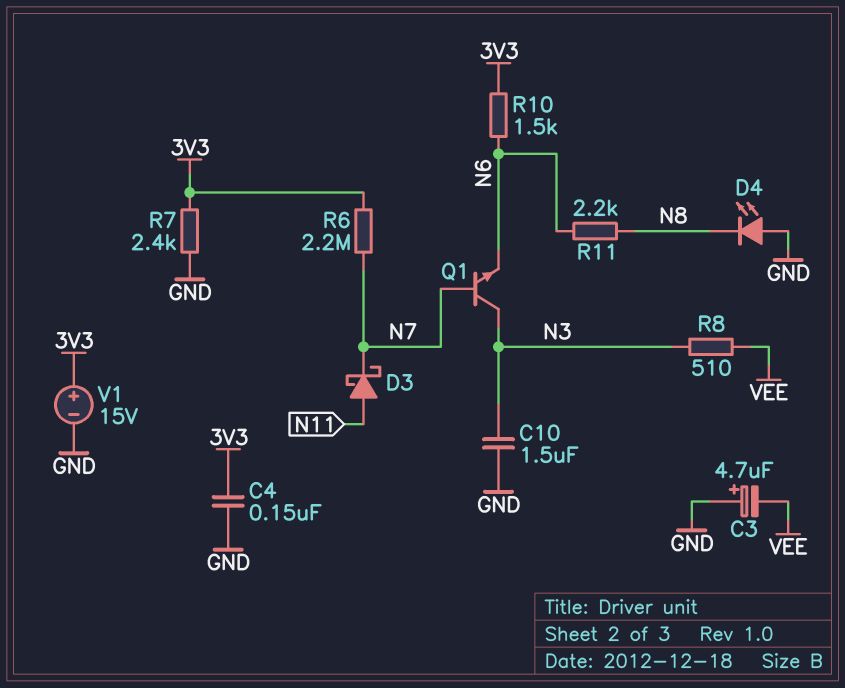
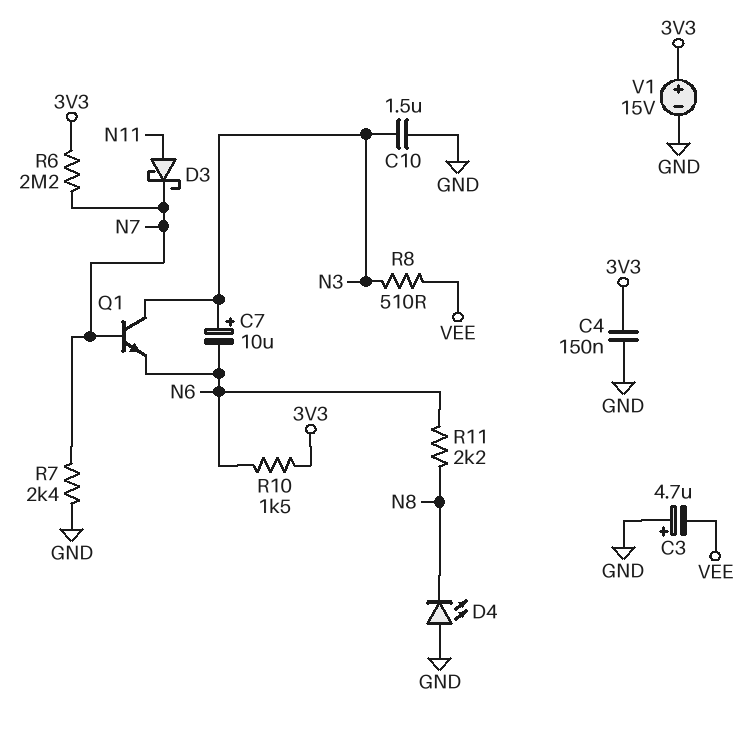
C7: none -> 10uF (plus N3, minus N6)
R7: 2.4k (3V3, GND) -> 2.4k (GND, N7)

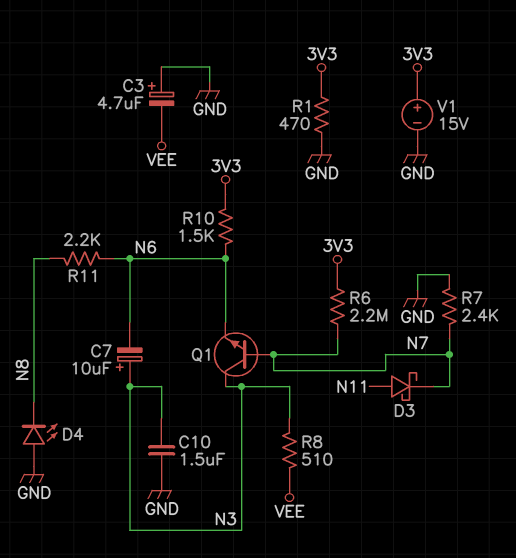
C4: 150nF (3V3, GND) -> none
R1: none -> 470 (3V3, GND)

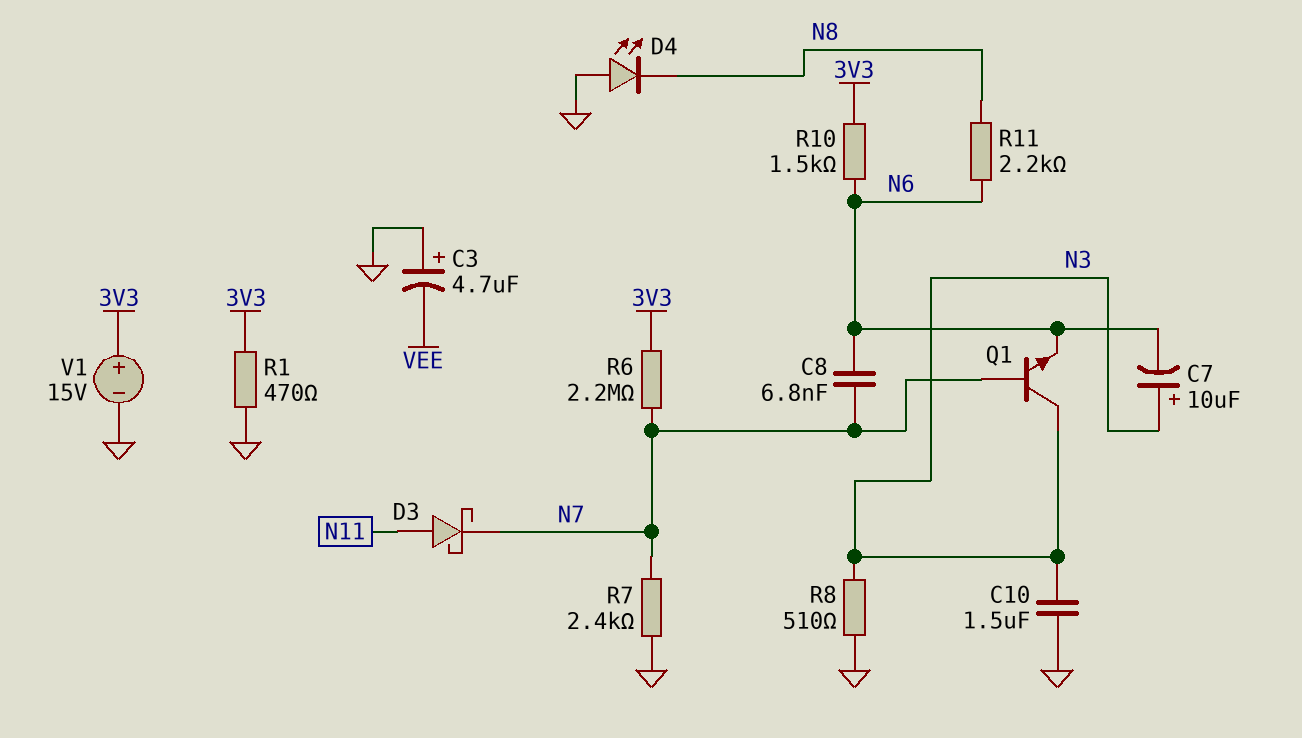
C8: none -> 6.8nF (N6, N7)
R8: 510 (N3, VEE) -> 510 (GND, N3)

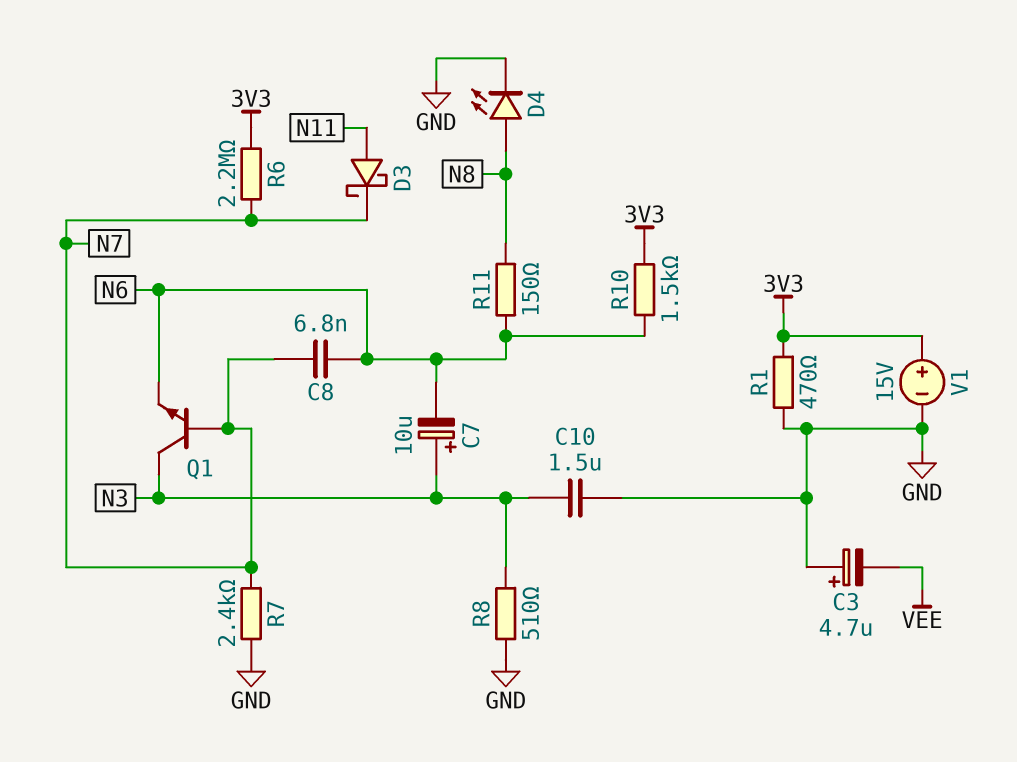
D4: LED (A GND, K N8) -> LED (A N8, K GND)
R11: 2.2k (N6, N8) -> 150 (N6, N8)

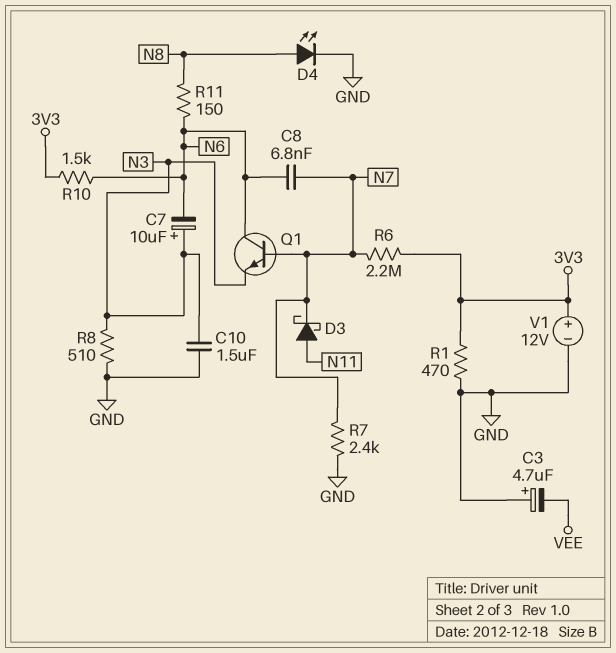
Q1: NPN (B N7, C N3, E N6) -> NPN (B N7, C N6, E N3)
V1: 15V (plus 3V3, minus GND) -> 12V (plus 3V3, minus GND)

